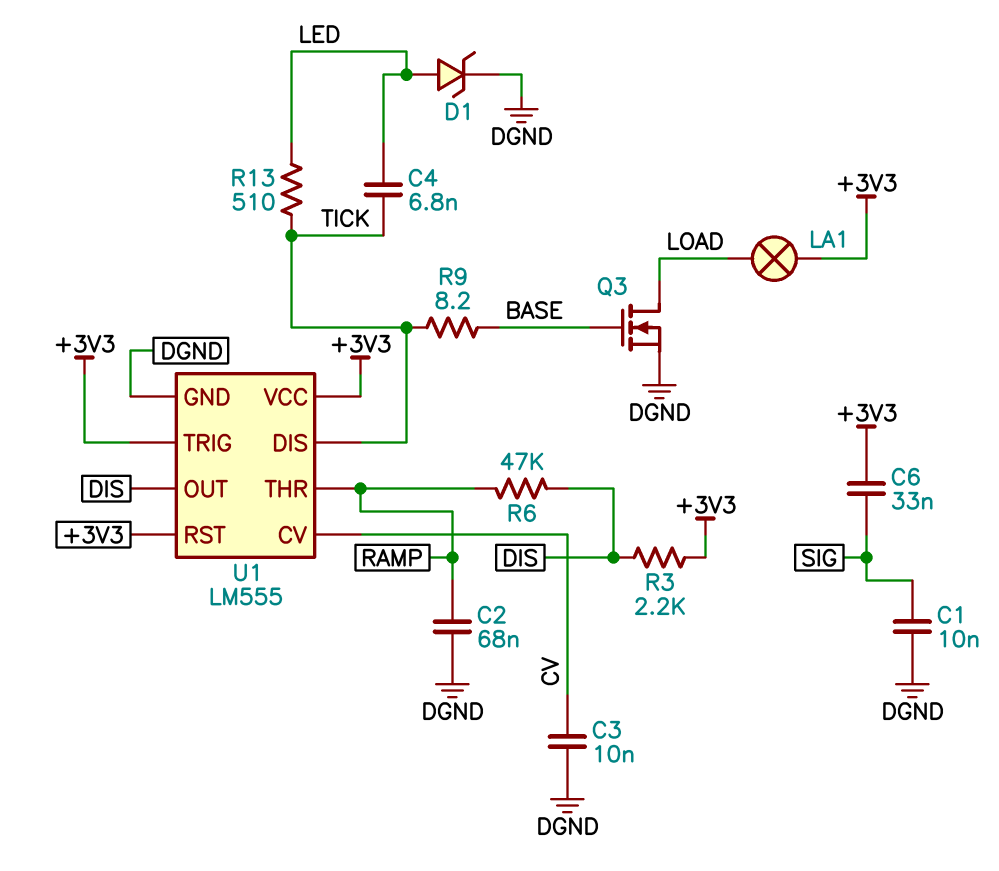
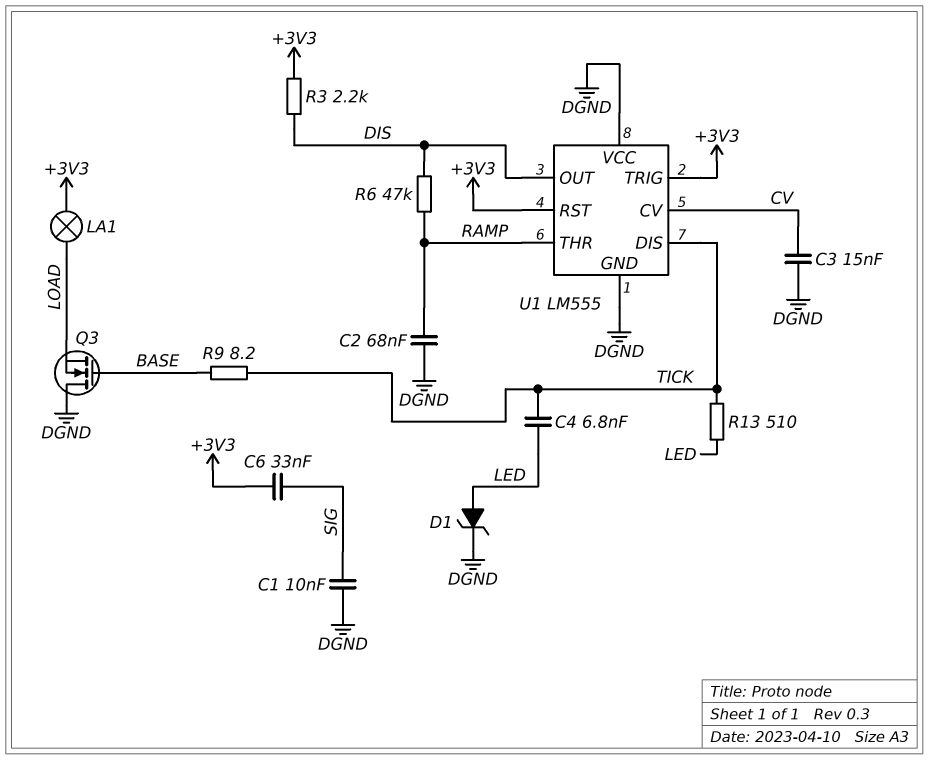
C3: 10nF (CV, DGND) -> 15nF (CV, DGND)
Q3: NMOS (G BASE, D LOAD, S DGND) -> NMOS (G BASE, D DGND, S LOAD)
U1 pin VCC: +3V3 -> DGND

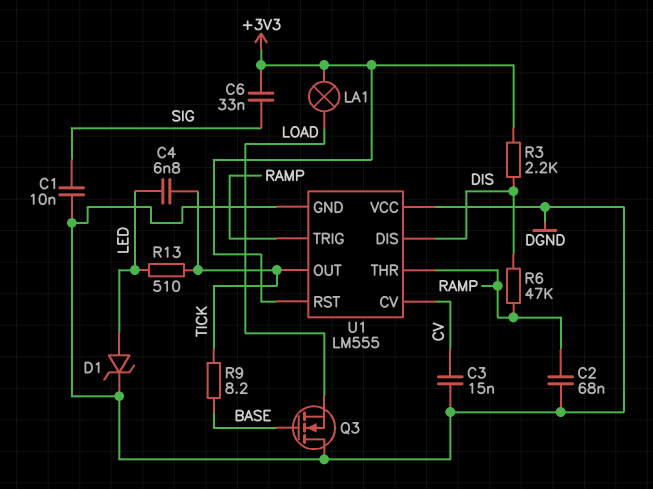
U1 pin DIS: TICK -> DIS
U1 pin OUT: DIS -> TICK
U1 pin TRIG: +3V3 -> RAMP

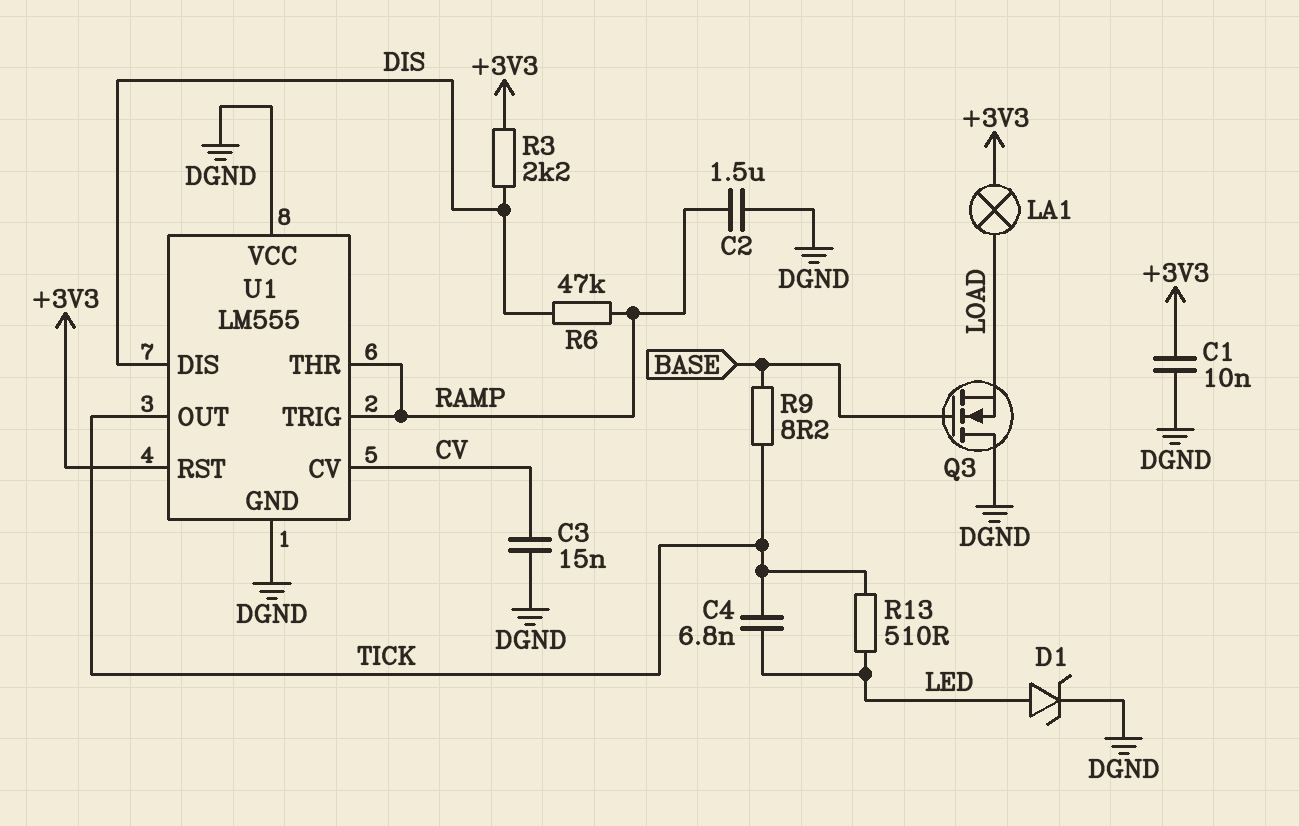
C1: 10nF (DGND, SIG) -> 10nF (+3V3, DGND)
C2: 68nF (DGND, RAMP) -> 1.5uF (DGND, RAMP)
C6: 33nF (+3V3, SIG) -> none

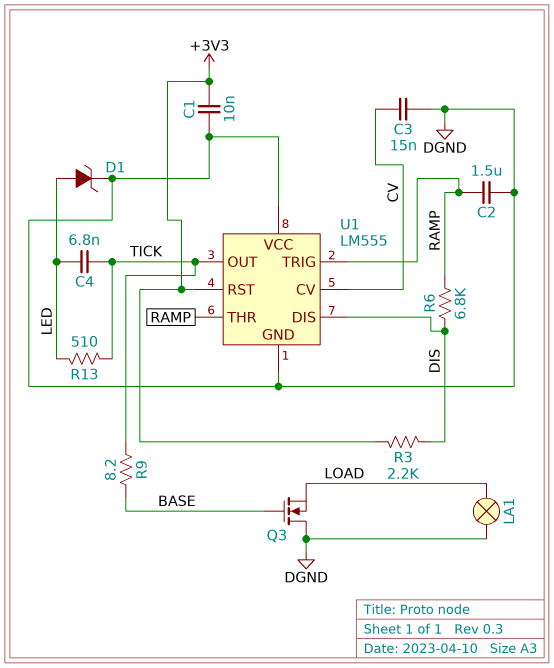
LA1: lamp (+3V3, LOAD) -> lamp (DGND, LOAD)
R6: 47k (DIS, RAMP) -> 6.8k (DIS, RAMP)

